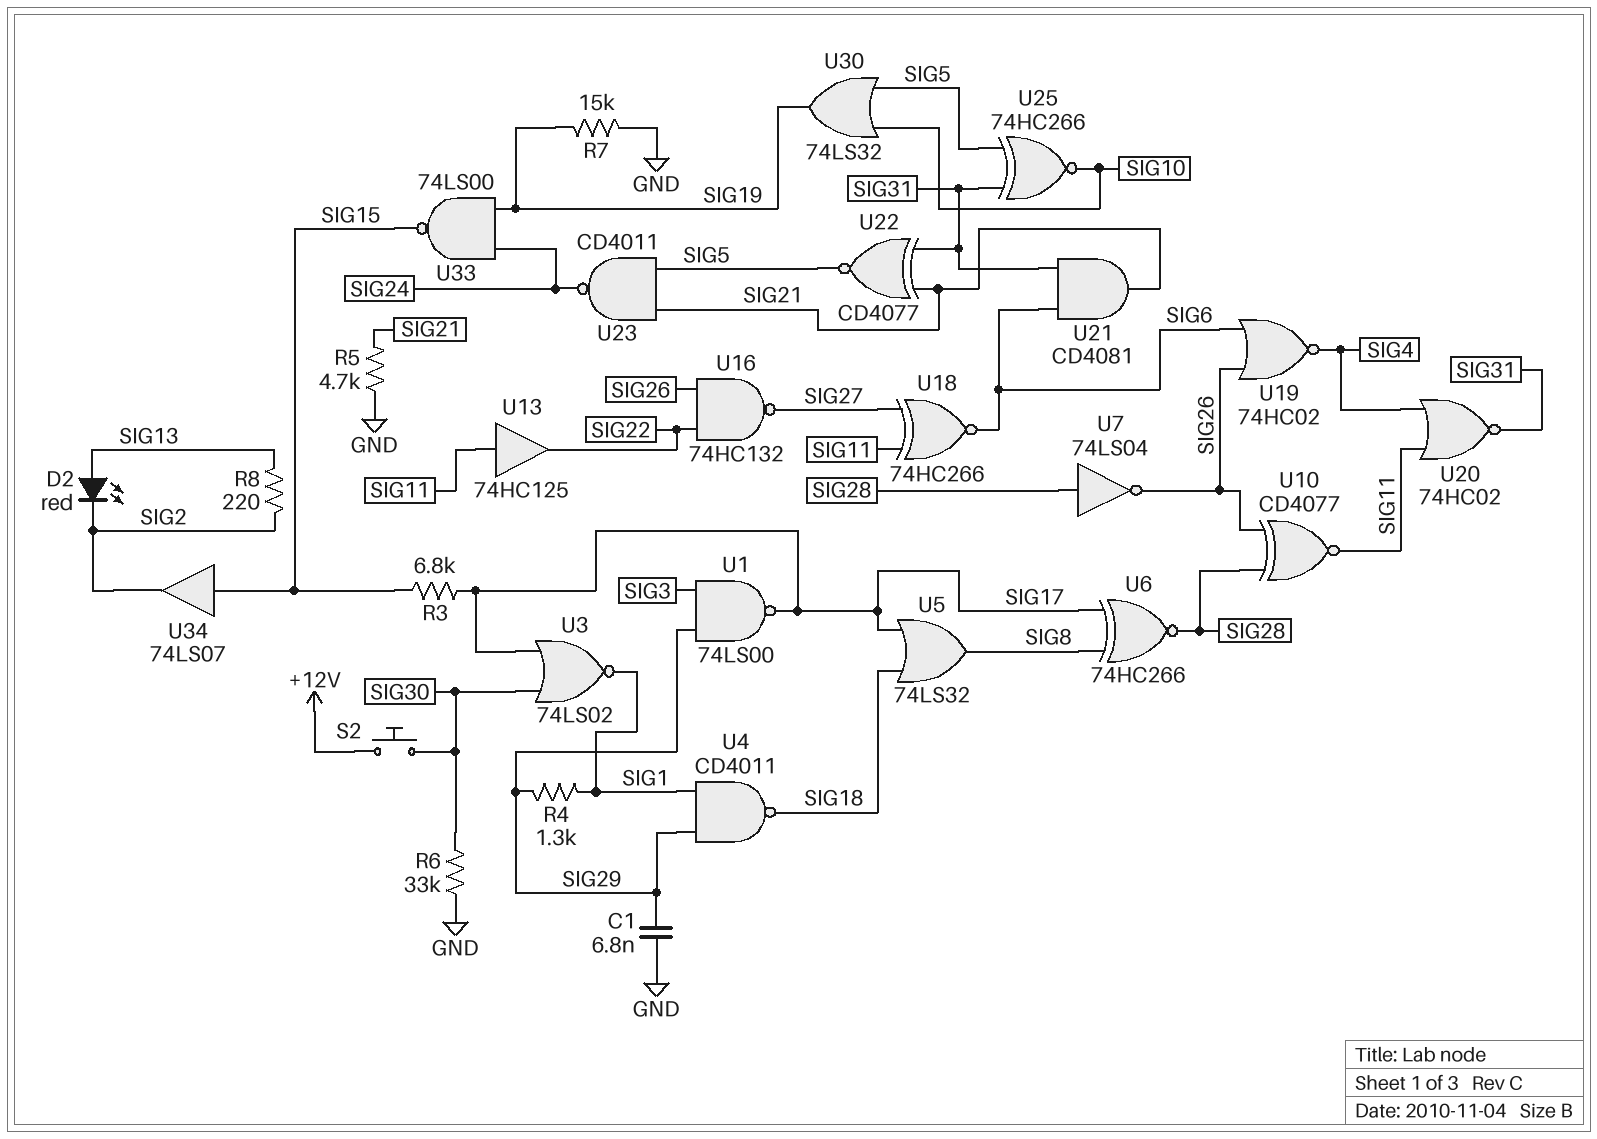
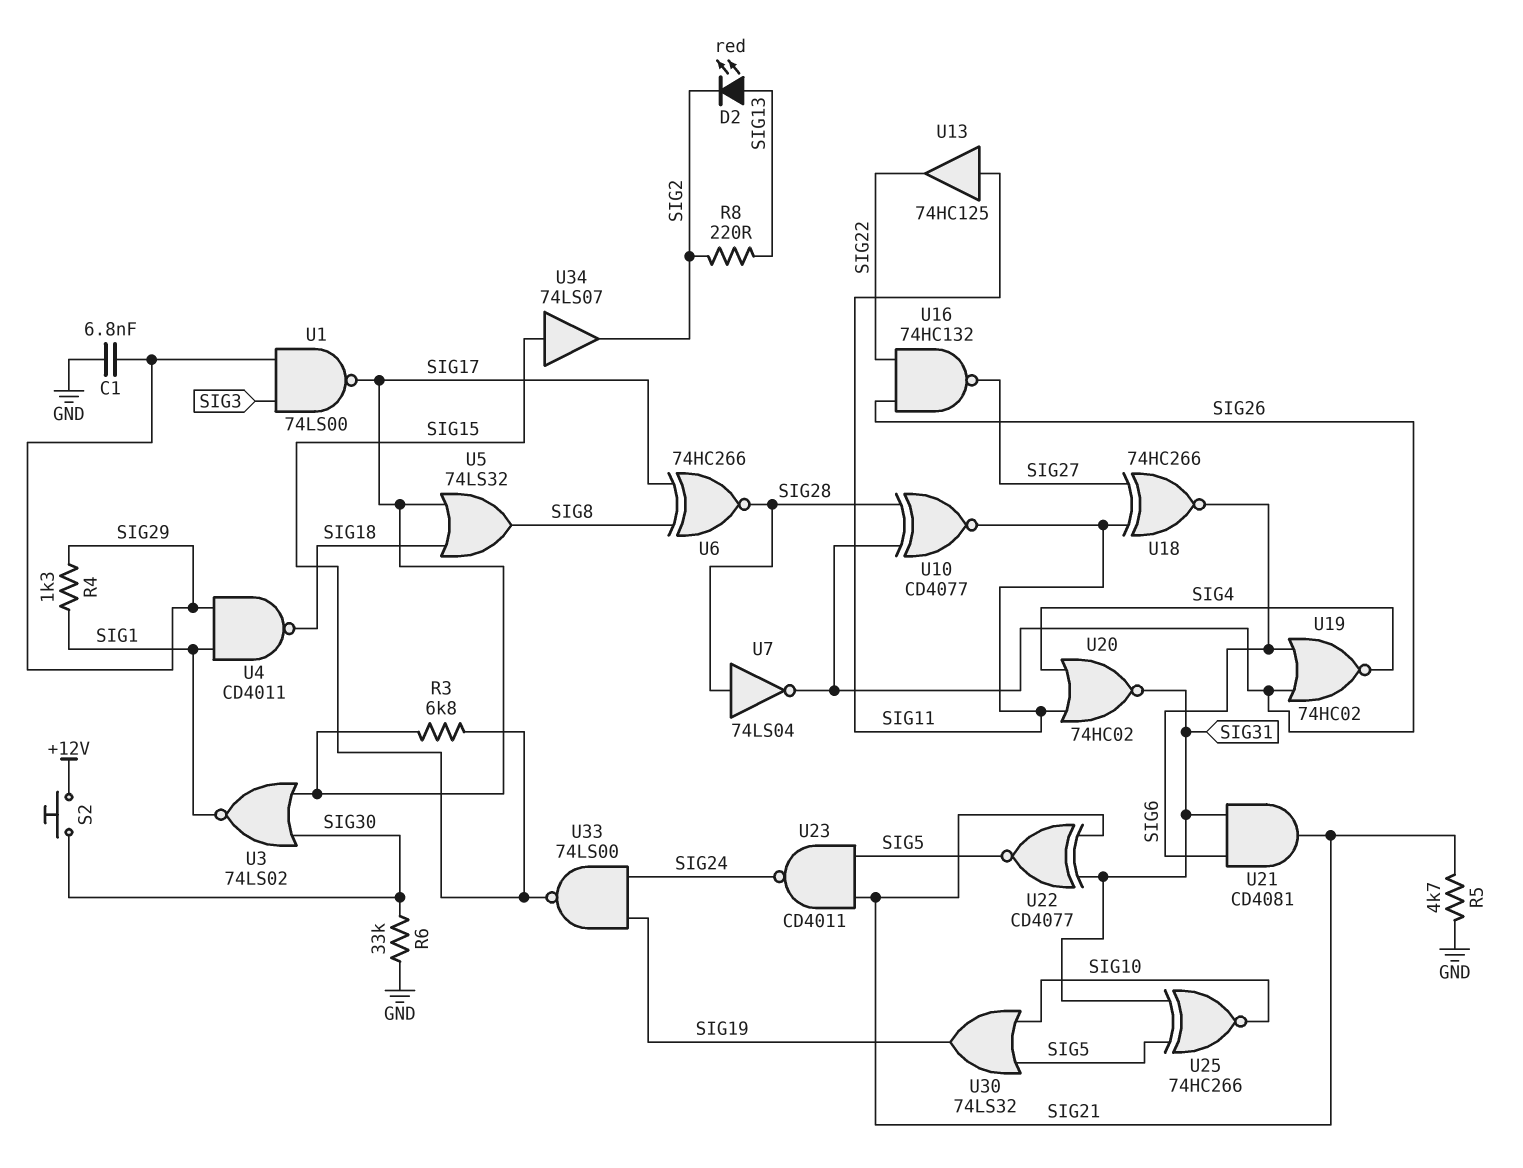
R7: 15k (GND, SIG19) -> none

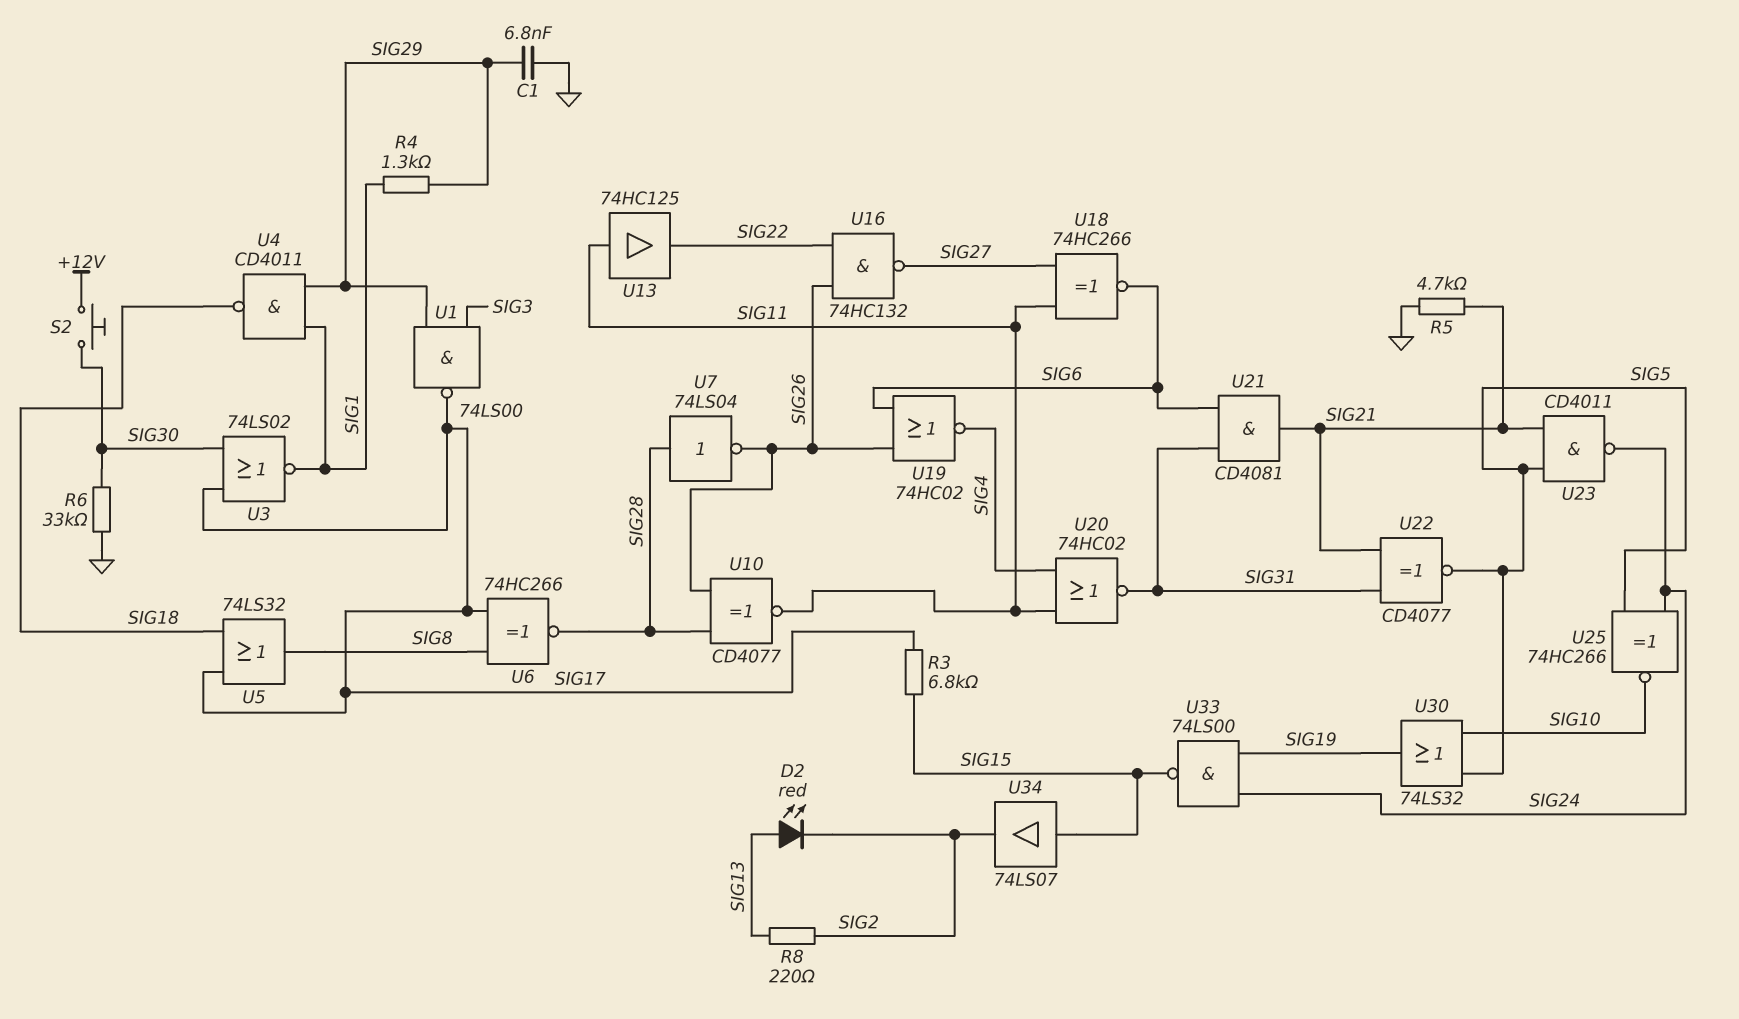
U25: XNOR 74HC266 (in SIG5, in SIG31, out SIG10) -> XNOR 74HC266 (in SIG5, in SIG24, out SIG10)

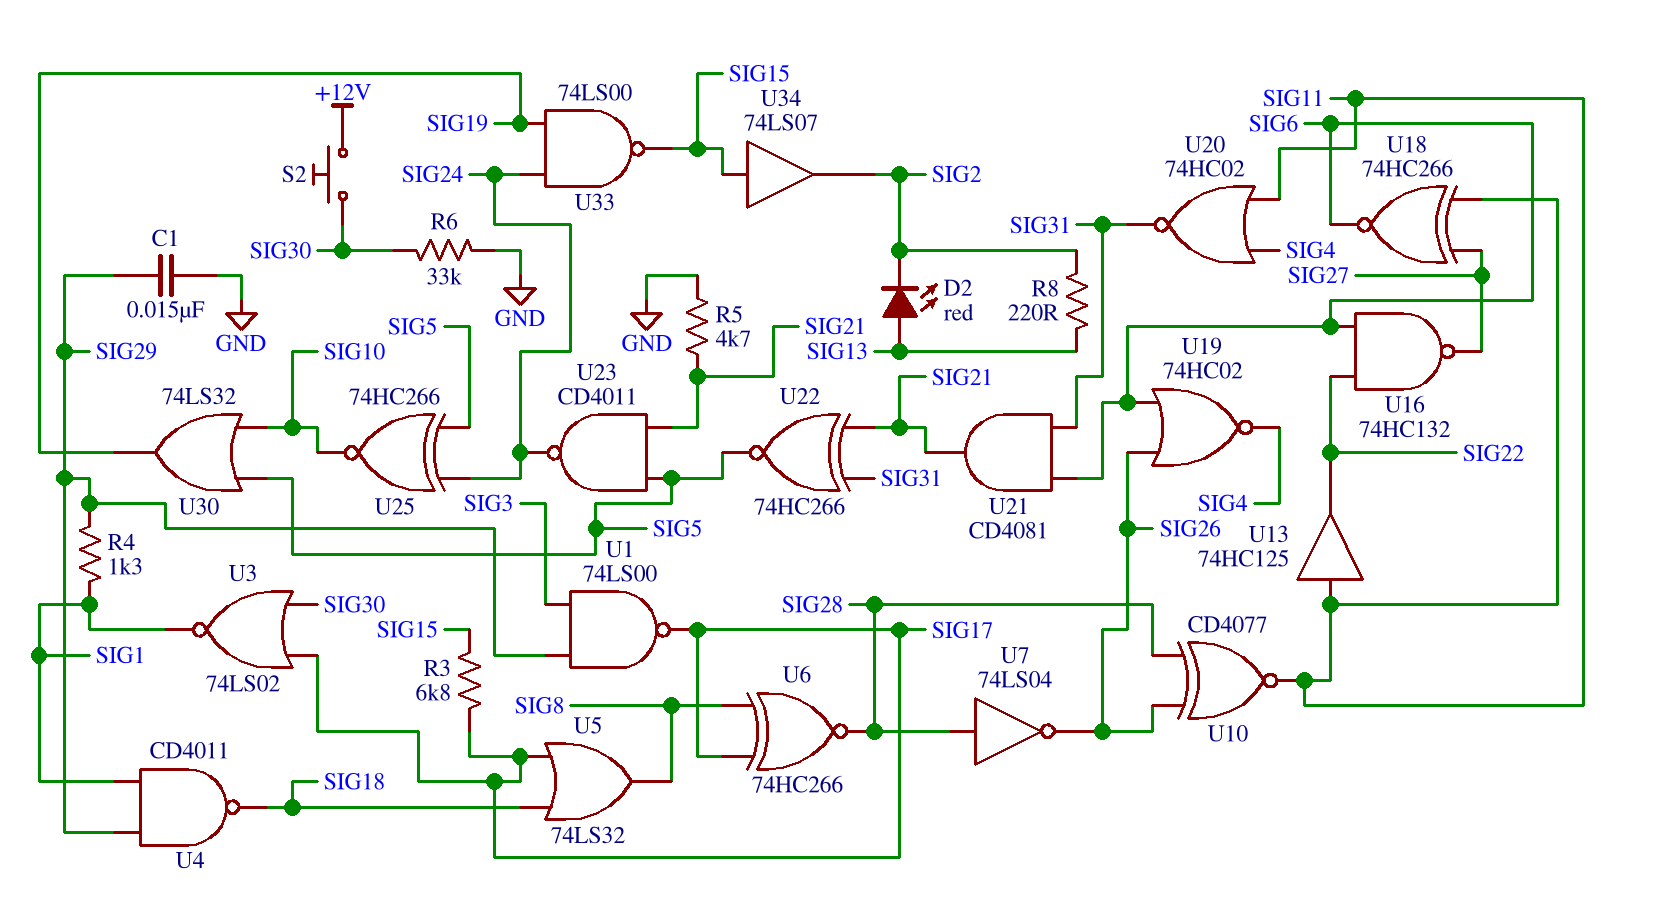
C1: 6.8nF (GND, SIG29) -> 15nF (GND, SIG29)
U16: NAND 74HC132 (in SIG22, in SIG26, out SIG27) -> NAND 74HC132 (in SIG6, in SIG22, out SIG27)
U22: XNOR CD4077 (in SIG21, in SIG31, out SIG5) -> XNOR 74HC266 (in SIG21, in SIG31, out SIG5)

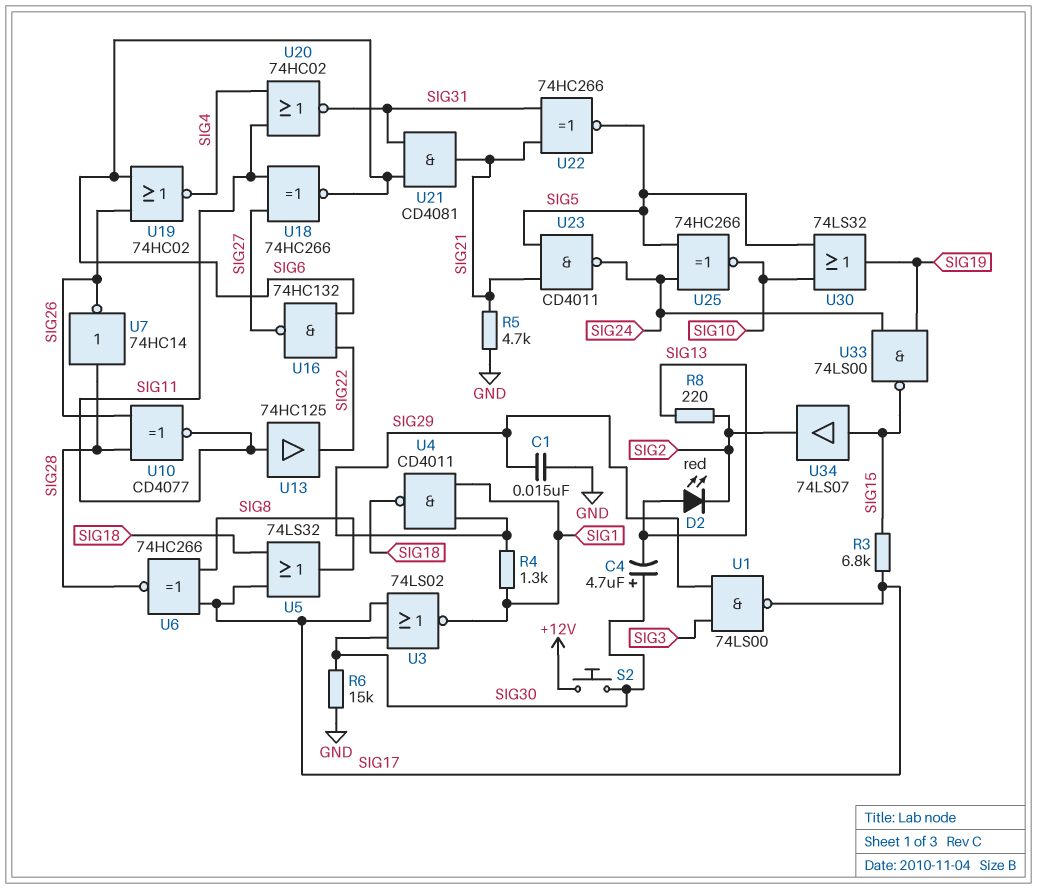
C4: none -> 4.7uF (plus SIG30, minus SIG13)
R6: 33k (GND, SIG30) -> 15k (GND, SIG30)
U7: NOT 74LS04 (in SIG28, out SIG26) -> NOT 74HC14 (in SIG28, out SIG26)

